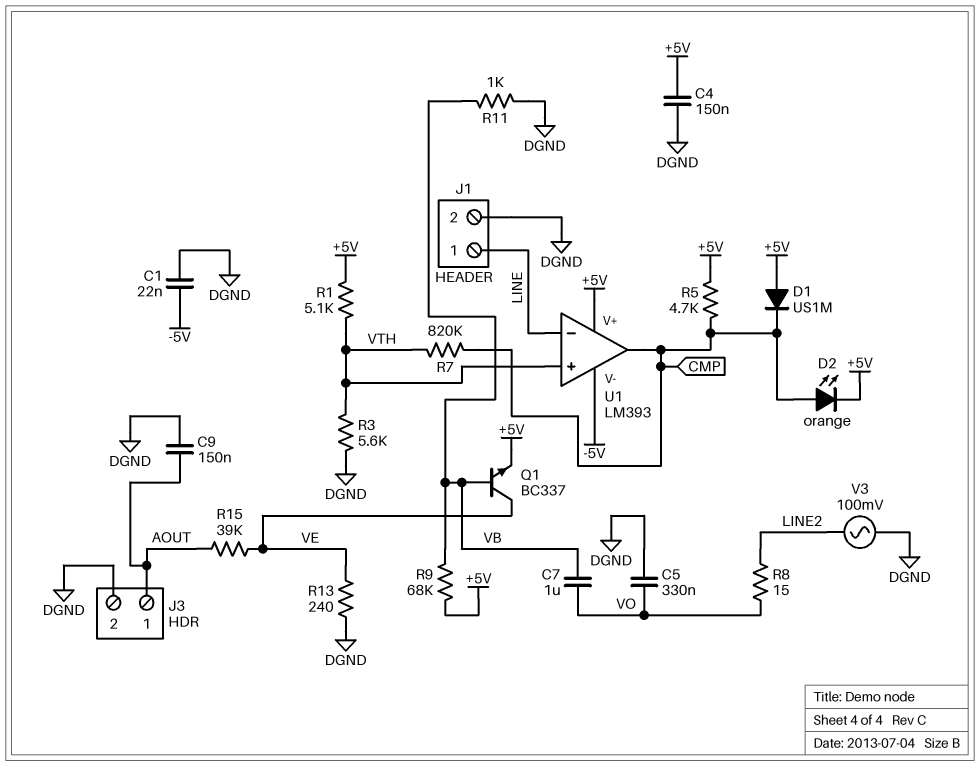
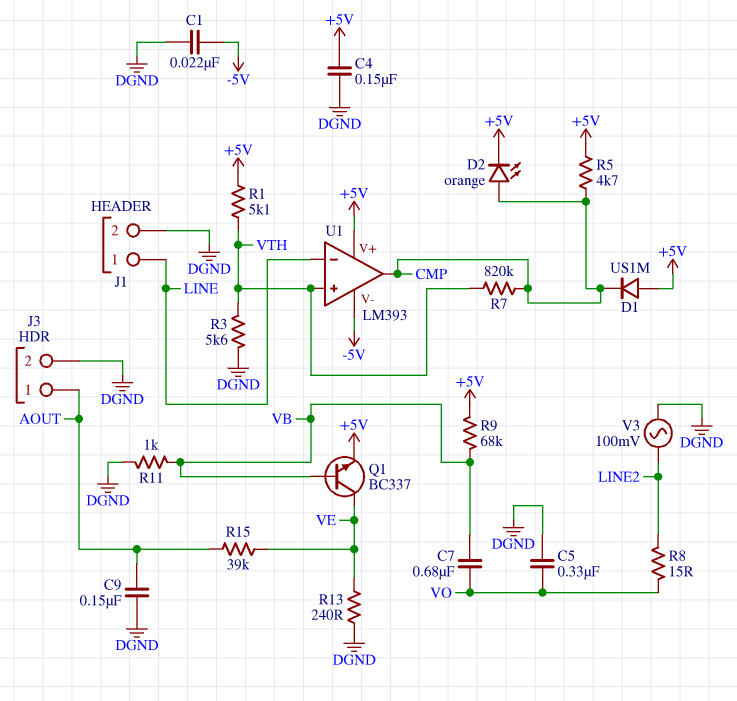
C7: 1uF (VB, VO) -> 680nF (VB, VO)

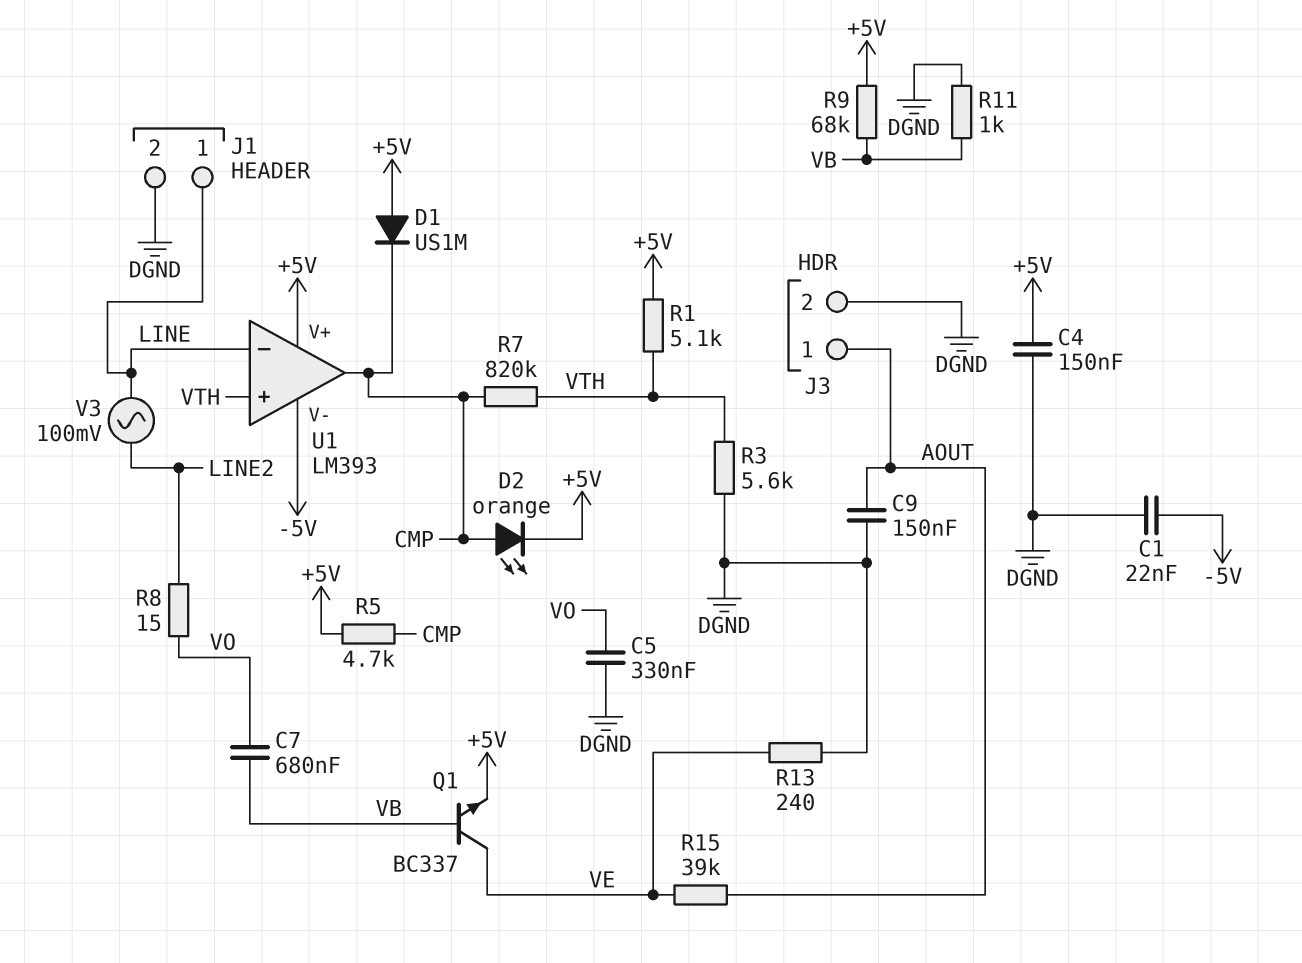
V3: AC 100mV (DGND, LINE2) -> AC 100mV (LINE, LINE2)

